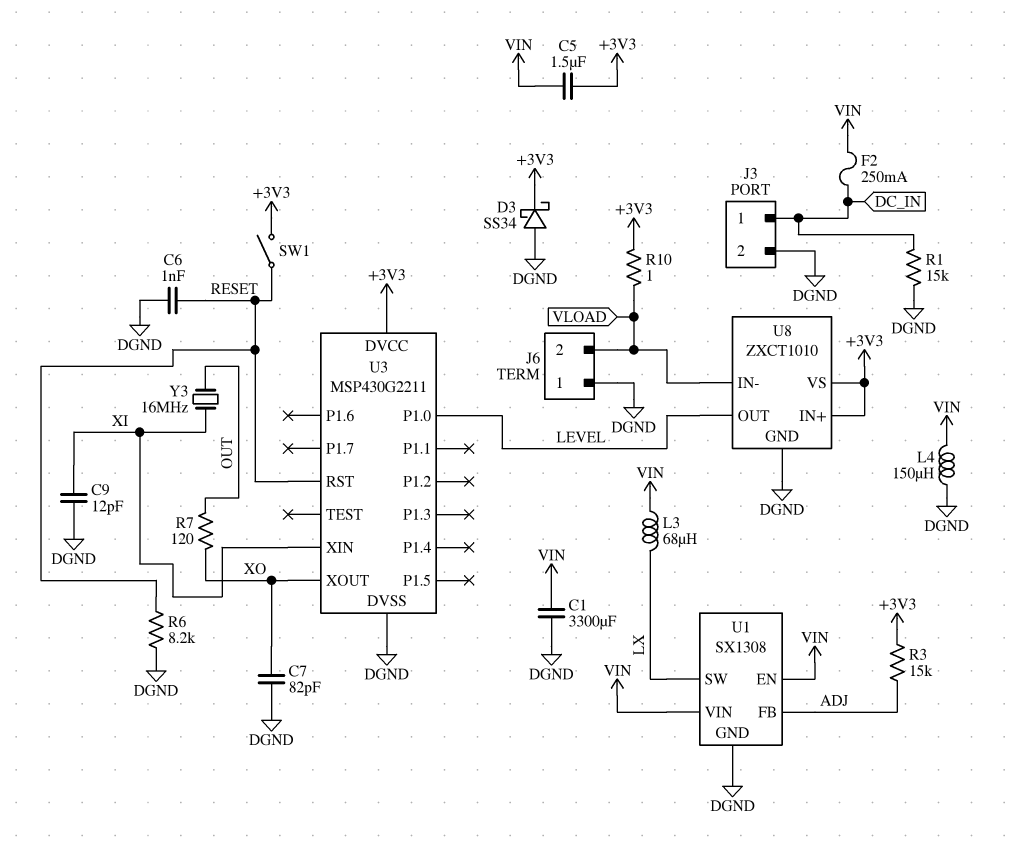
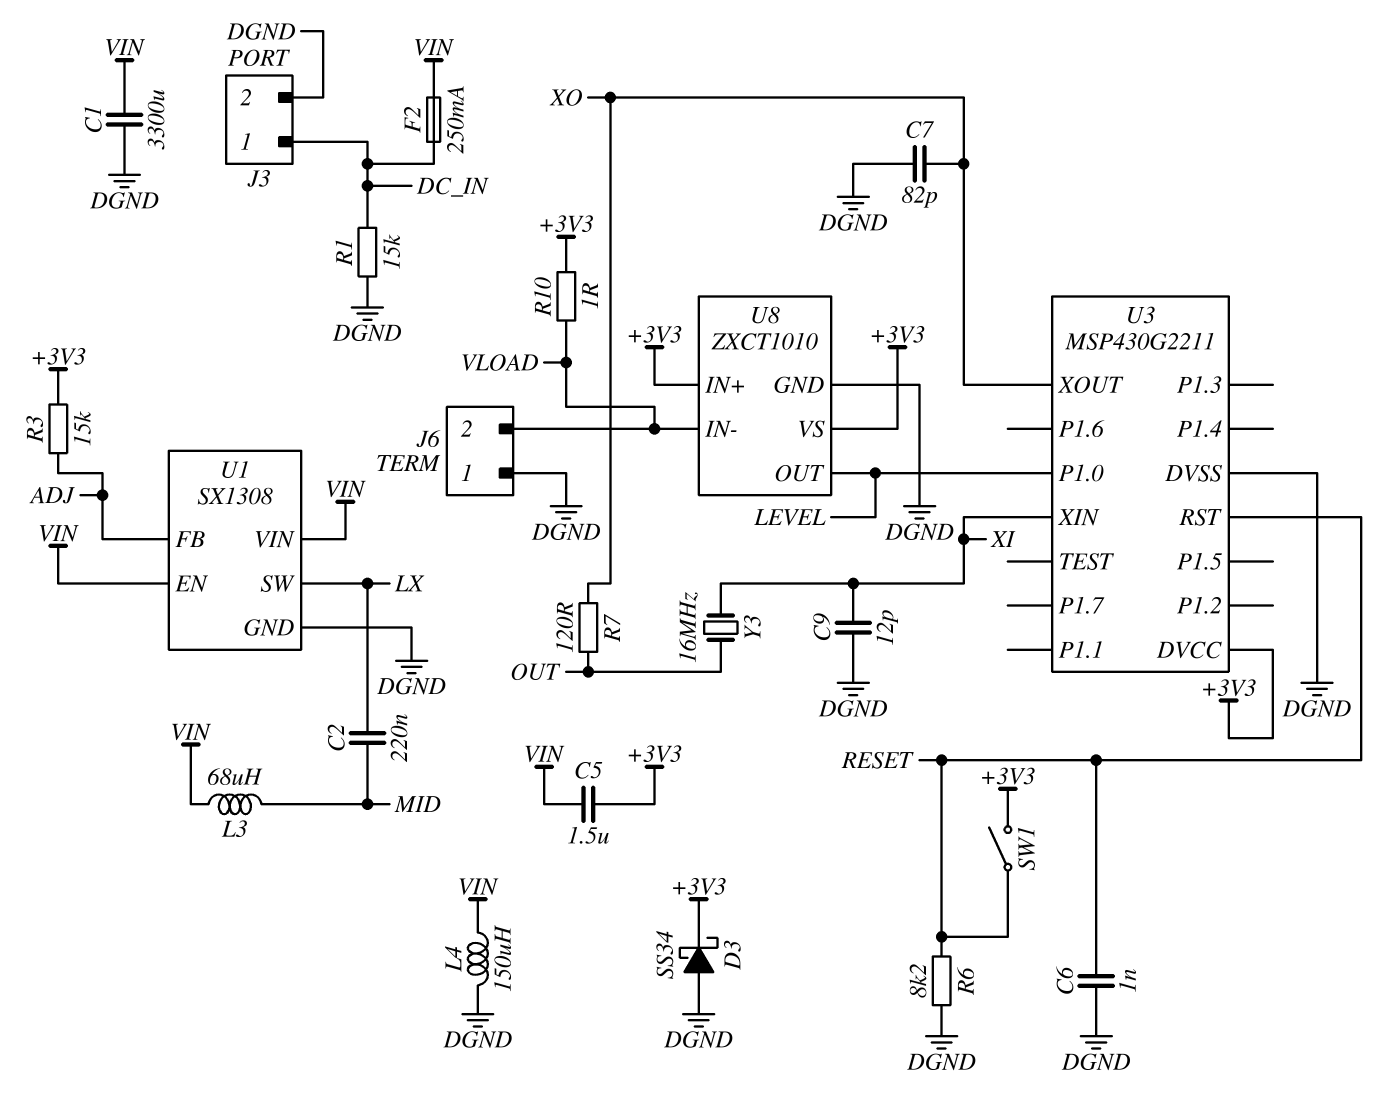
C2: none -> 220nF (LX, MID)
L3: 68uH (LX, VIN) -> 68uH (MID, VIN)

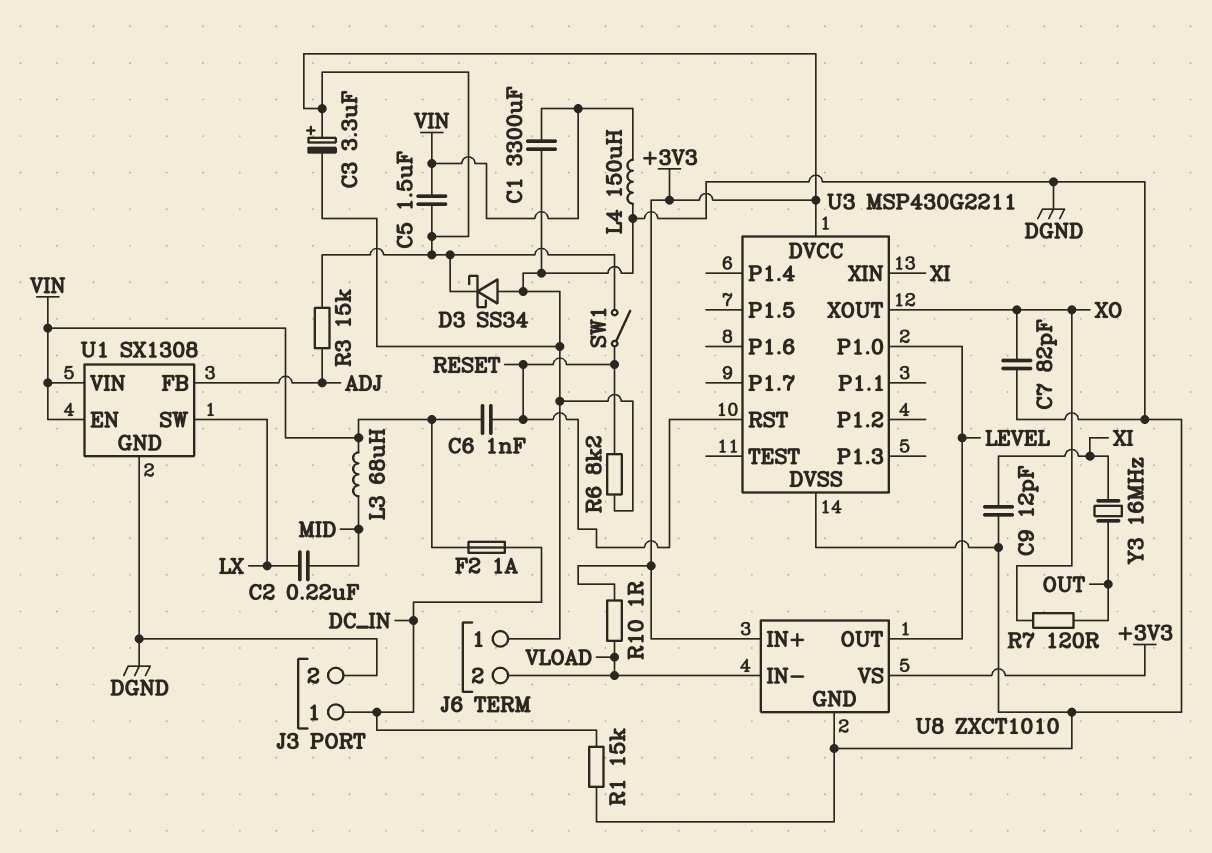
C3: none -> 3.3uF (plus +3V3, minus DGND)
C6: 1nF (DGND, RESET) -> 1nF (RESET, VIN)
F2: 250mA (DC_IN, VIN) -> 1A (DC_IN, VIN)

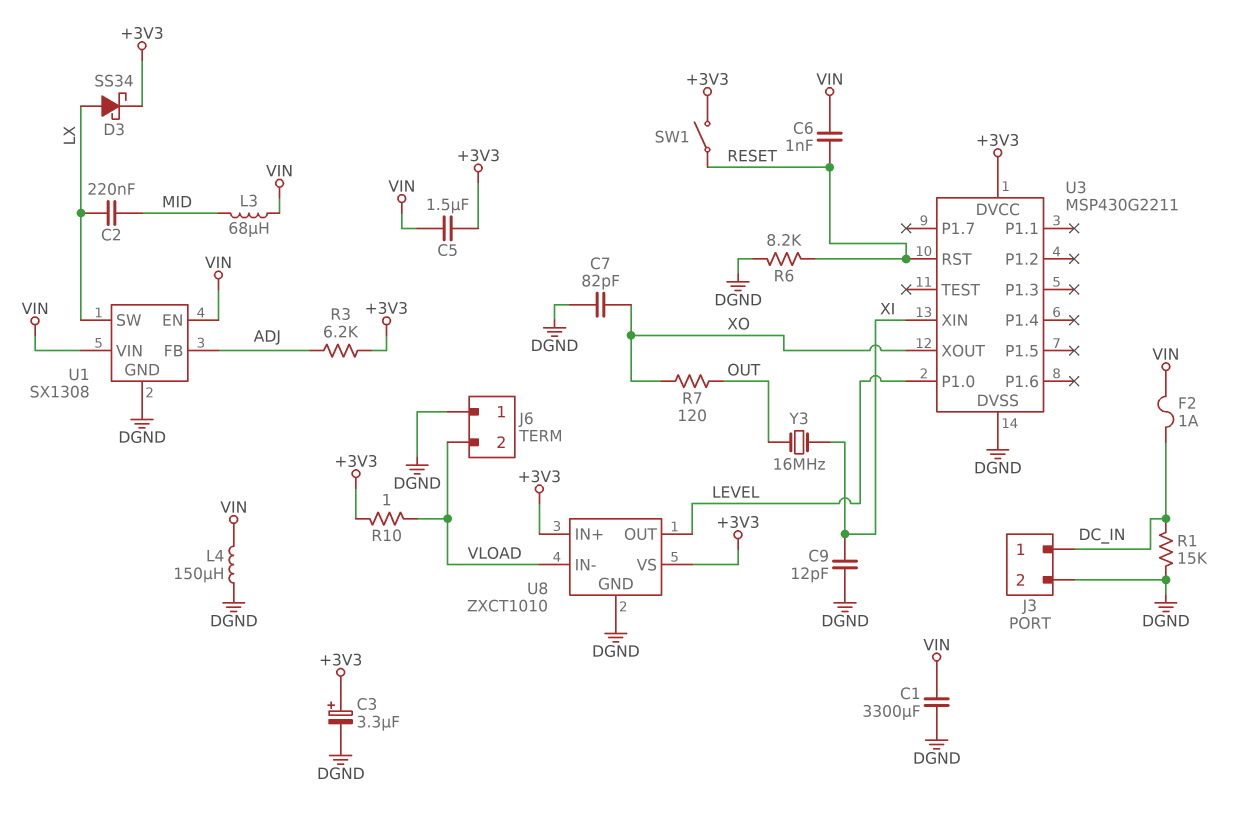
D3: schottky SS34 (A DGND, K +3V3) -> schottky SS34 (A LX, K +3V3)
R3: 15k (+3V3, ADJ) -> 6.2k (+3V3, ADJ)

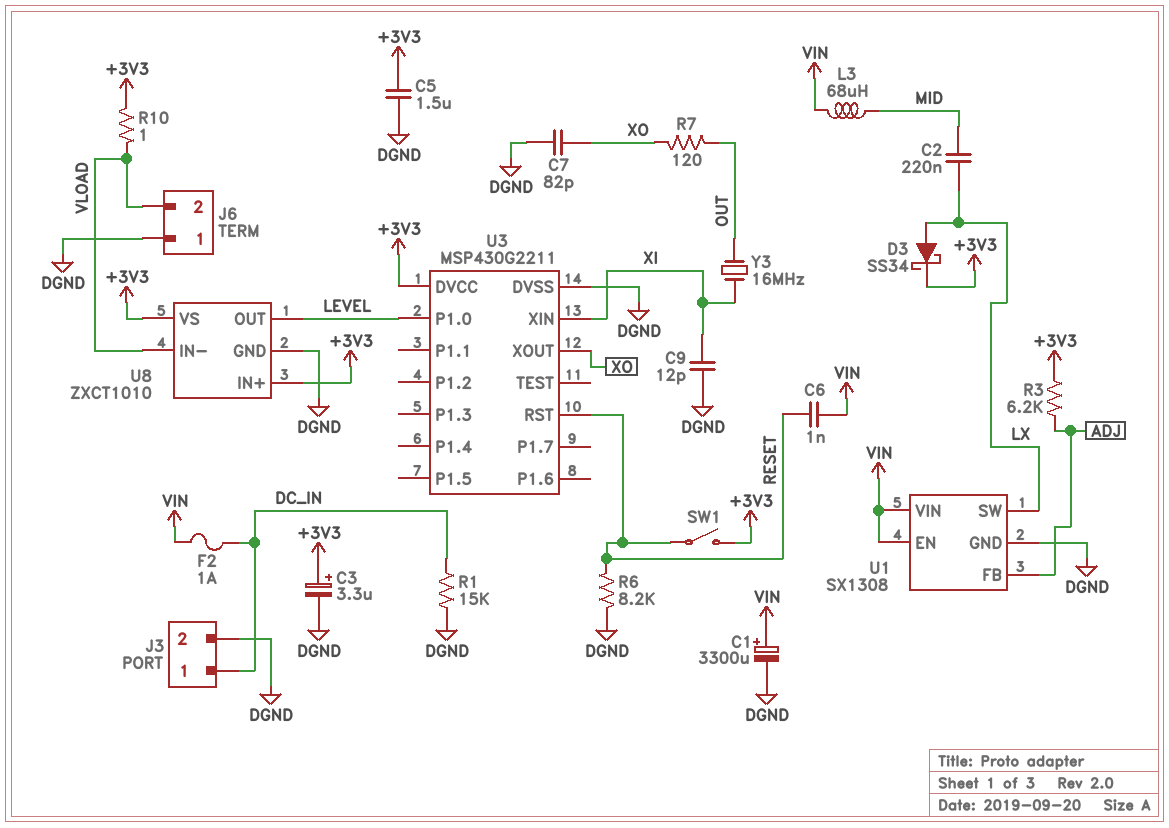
C1: 3300uF (DGND, VIN) -> 3300uF (plus VIN, minus DGND)
C5: 1.5uF (+3V3, VIN) -> 1.5uF (+3V3, DGND)
L4: 150uH (DGND, VIN) -> none

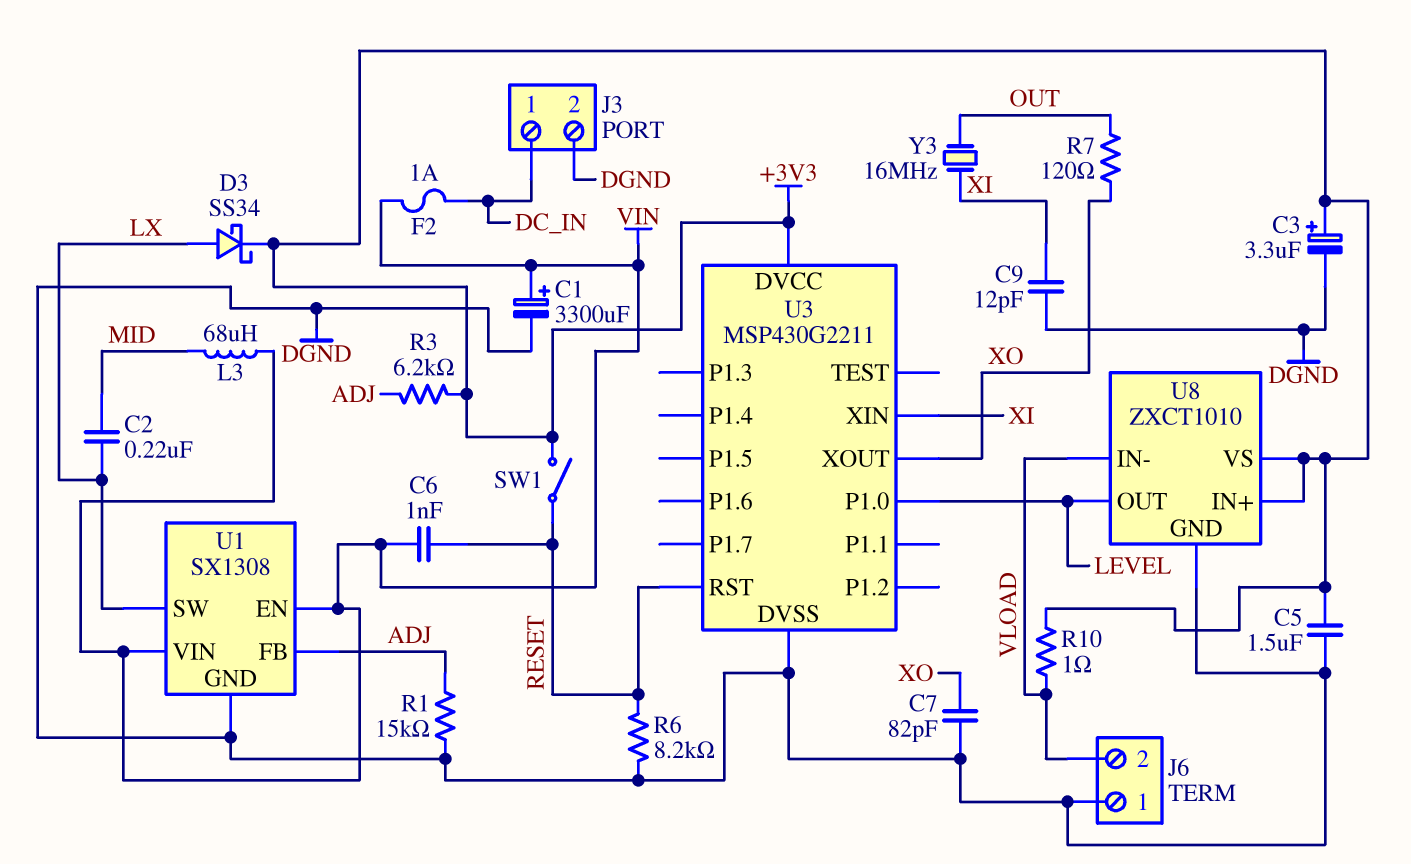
R1: 15k (DC_IN, DGND) -> 15k (ADJ, DGND)

